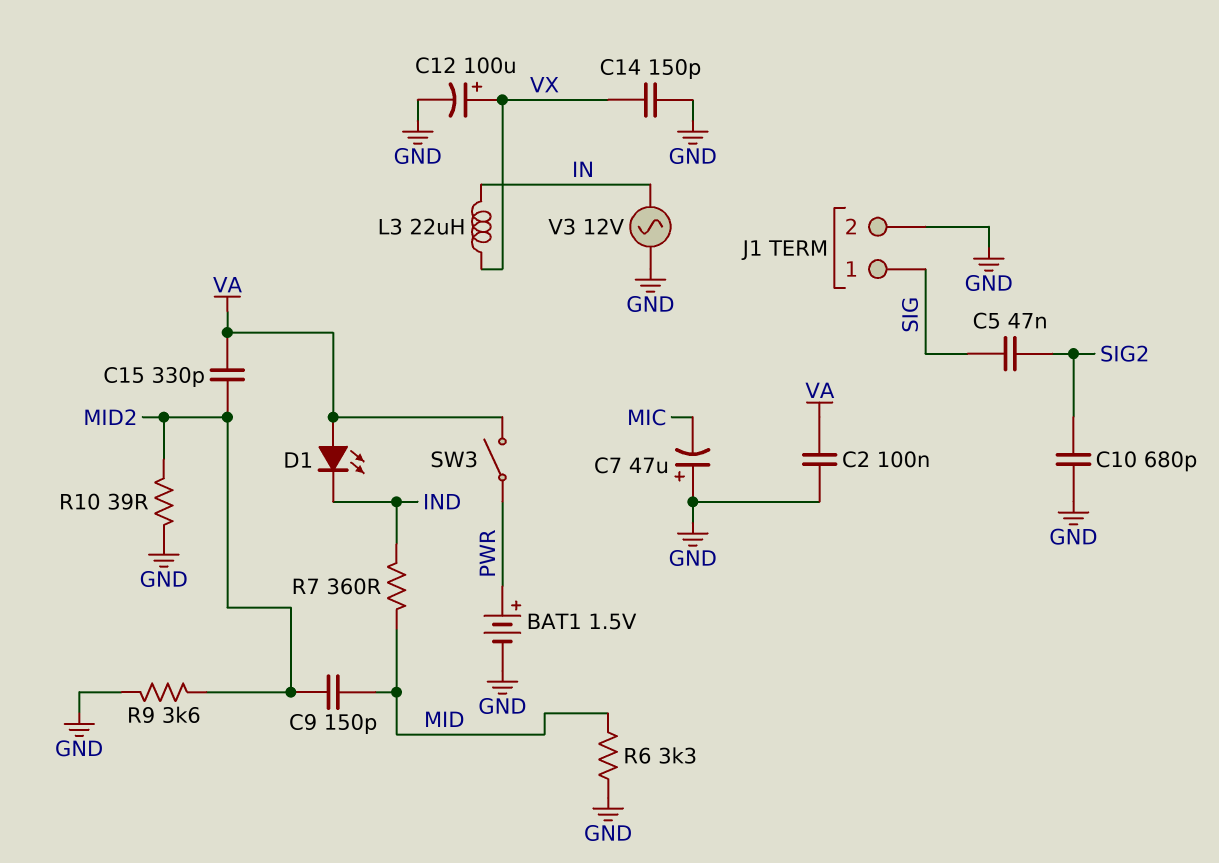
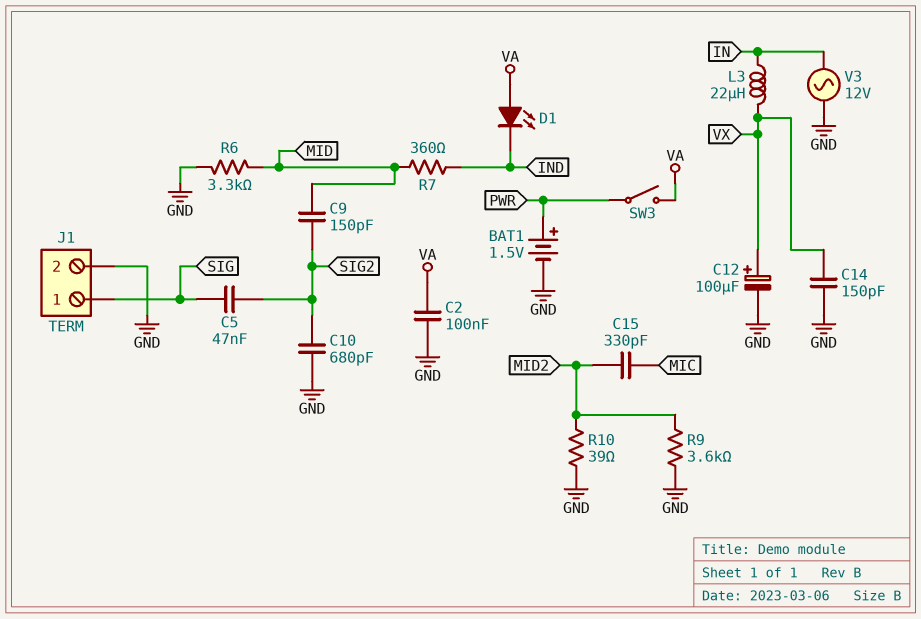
C7: 47uF (plus GND, minus MIC) -> none
C9: 150pF (MID, MID2) -> 150pF (MID, SIG2)
C15: 330pF (MID2, VA) -> 330pF (MIC, MID2)

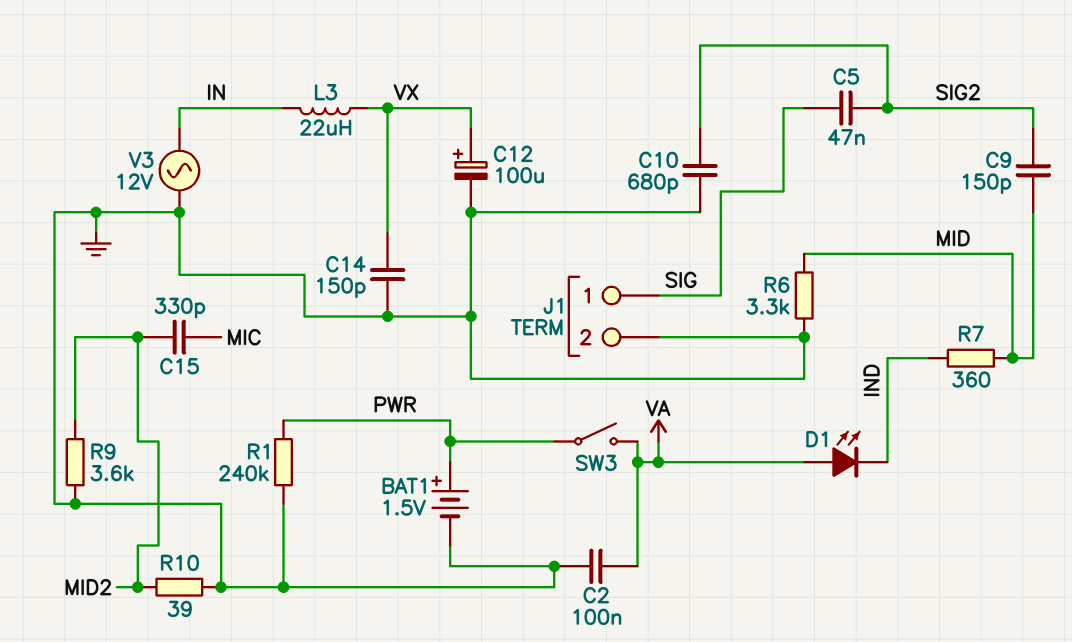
R1: none -> 240k (GND, PWR)

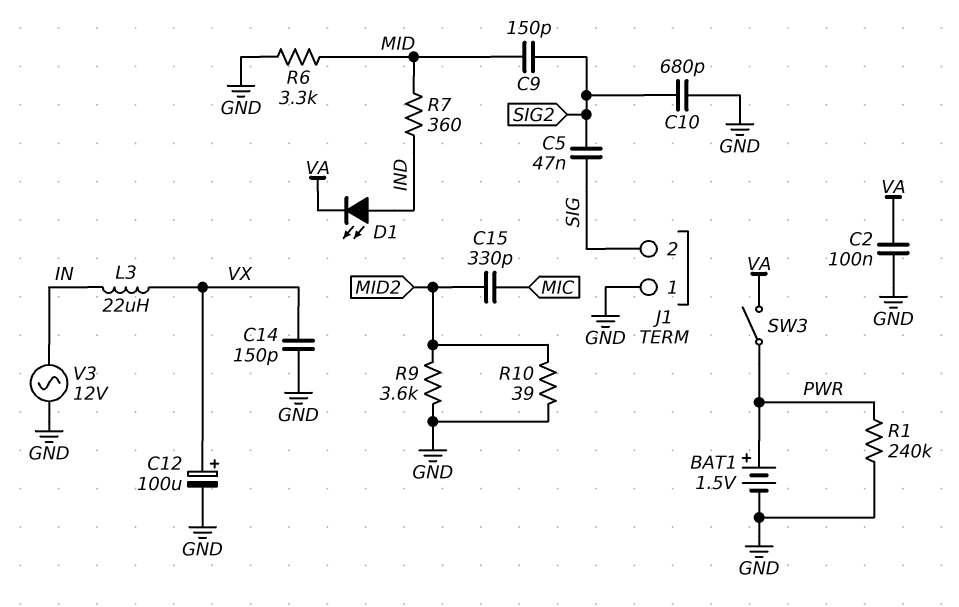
D1: LED (A VA, K IND) -> LED (A IND, K VA)
J1 pin 1: SIG -> GND
J1 pin 2: GND -> SIG

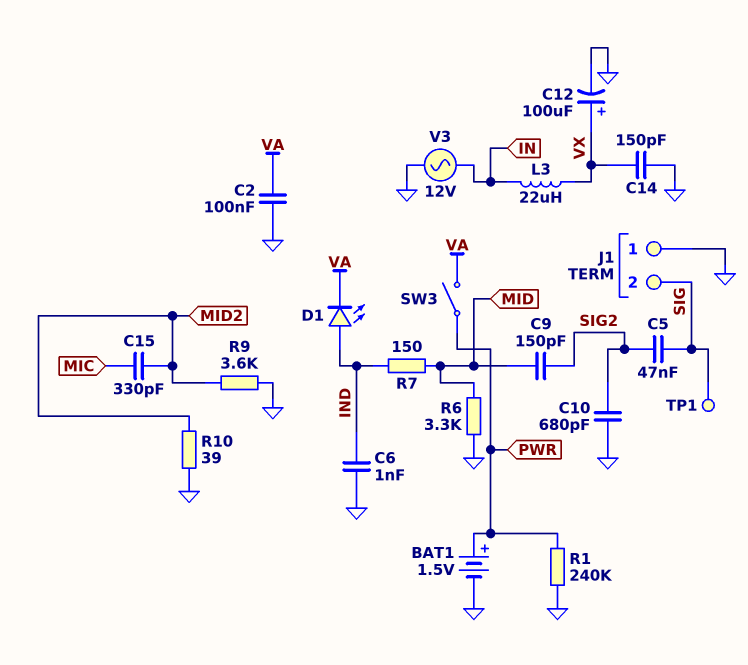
C6: none -> 1nF (GND, IND)
R7: 360 (IND, MID) -> 150 (IND, MID)
TP1: none -> test point (SIG)

